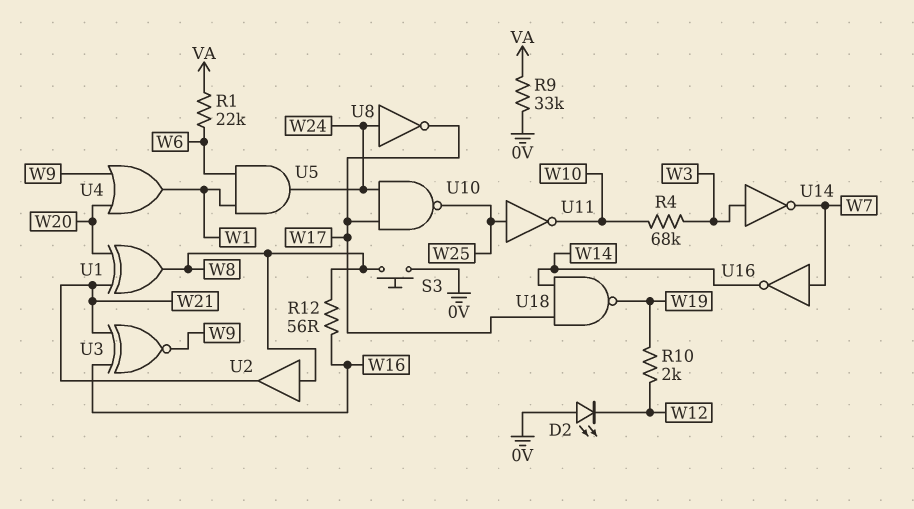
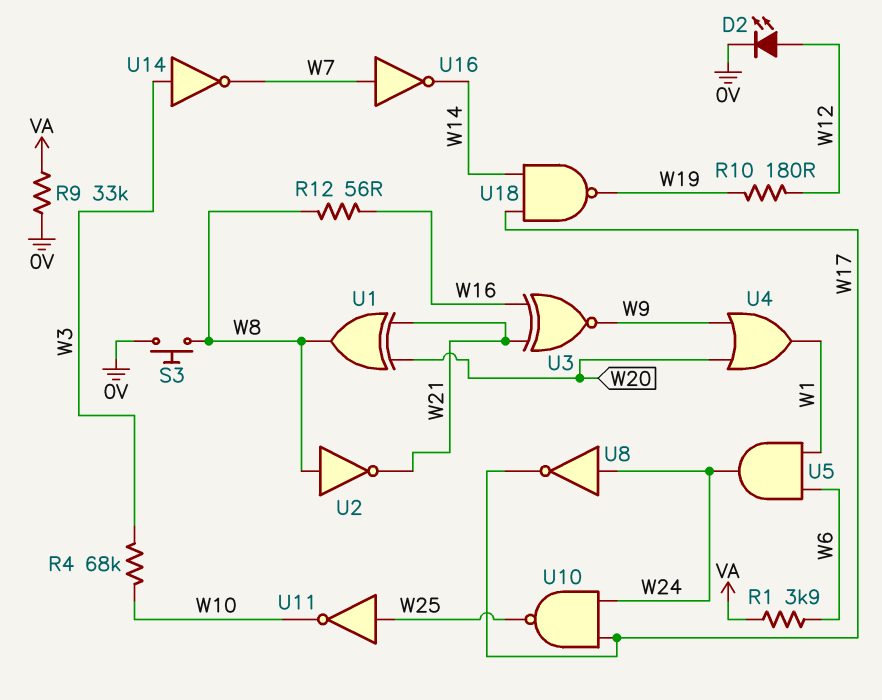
D2: LED (A 0V, K W12) -> LED (A W12, K 0V)
R1: 22k (VA, W6) -> 3.9k (VA, W6)
R10: 2k (W12, W19) -> 180 (W12, W19)
U2: buffer (in W8, out W21) -> NOT (in W8, out W21)

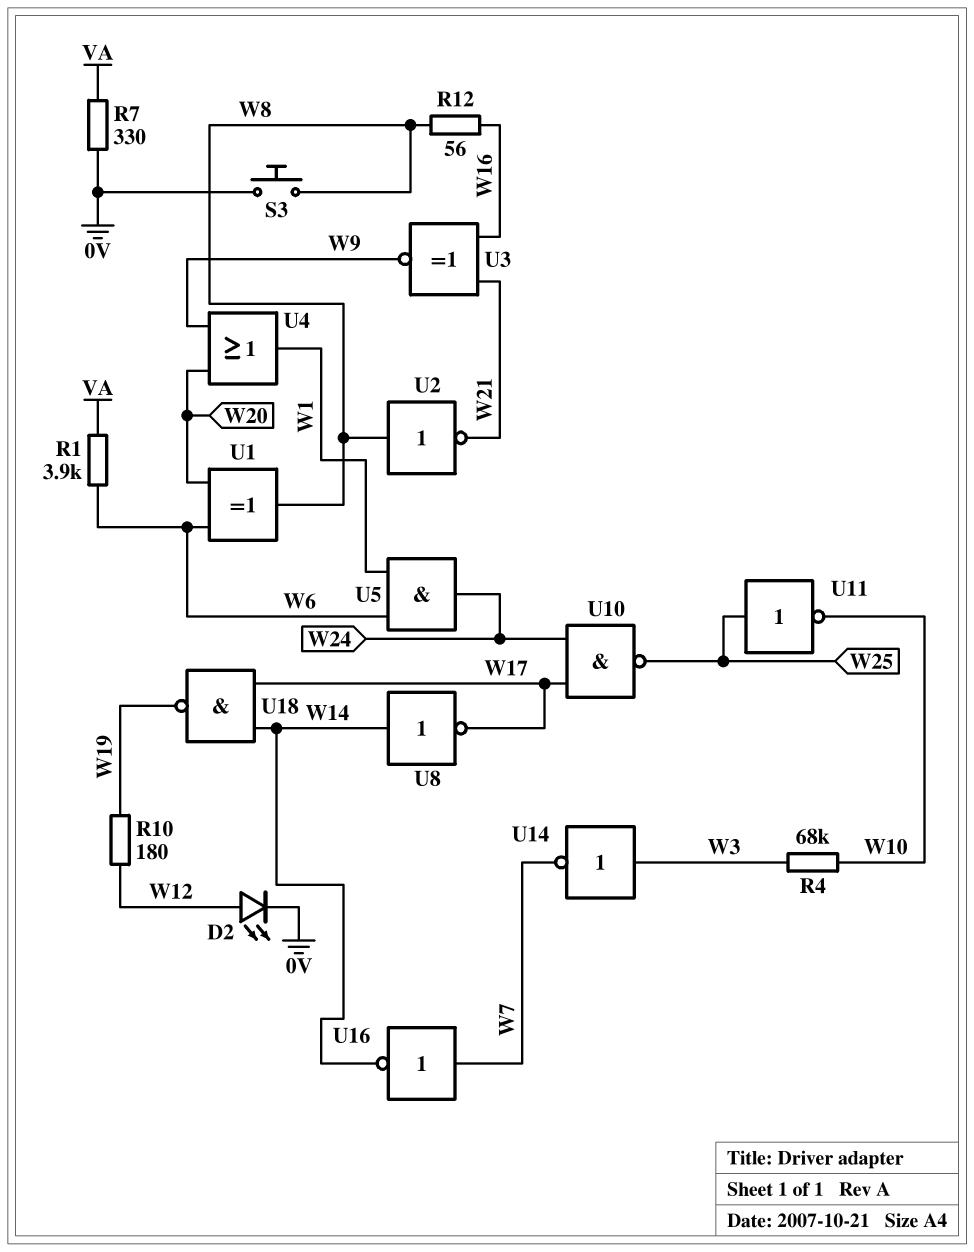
R7: none -> 330 (0V, VA)
R9: 33k (0V, VA) -> none
U1: XOR (in W20, in W21, out W8) -> XOR (in W6, in W20, out W8)
U8: NOT (in W24, out W17) -> NOT (in W14, out W17)

